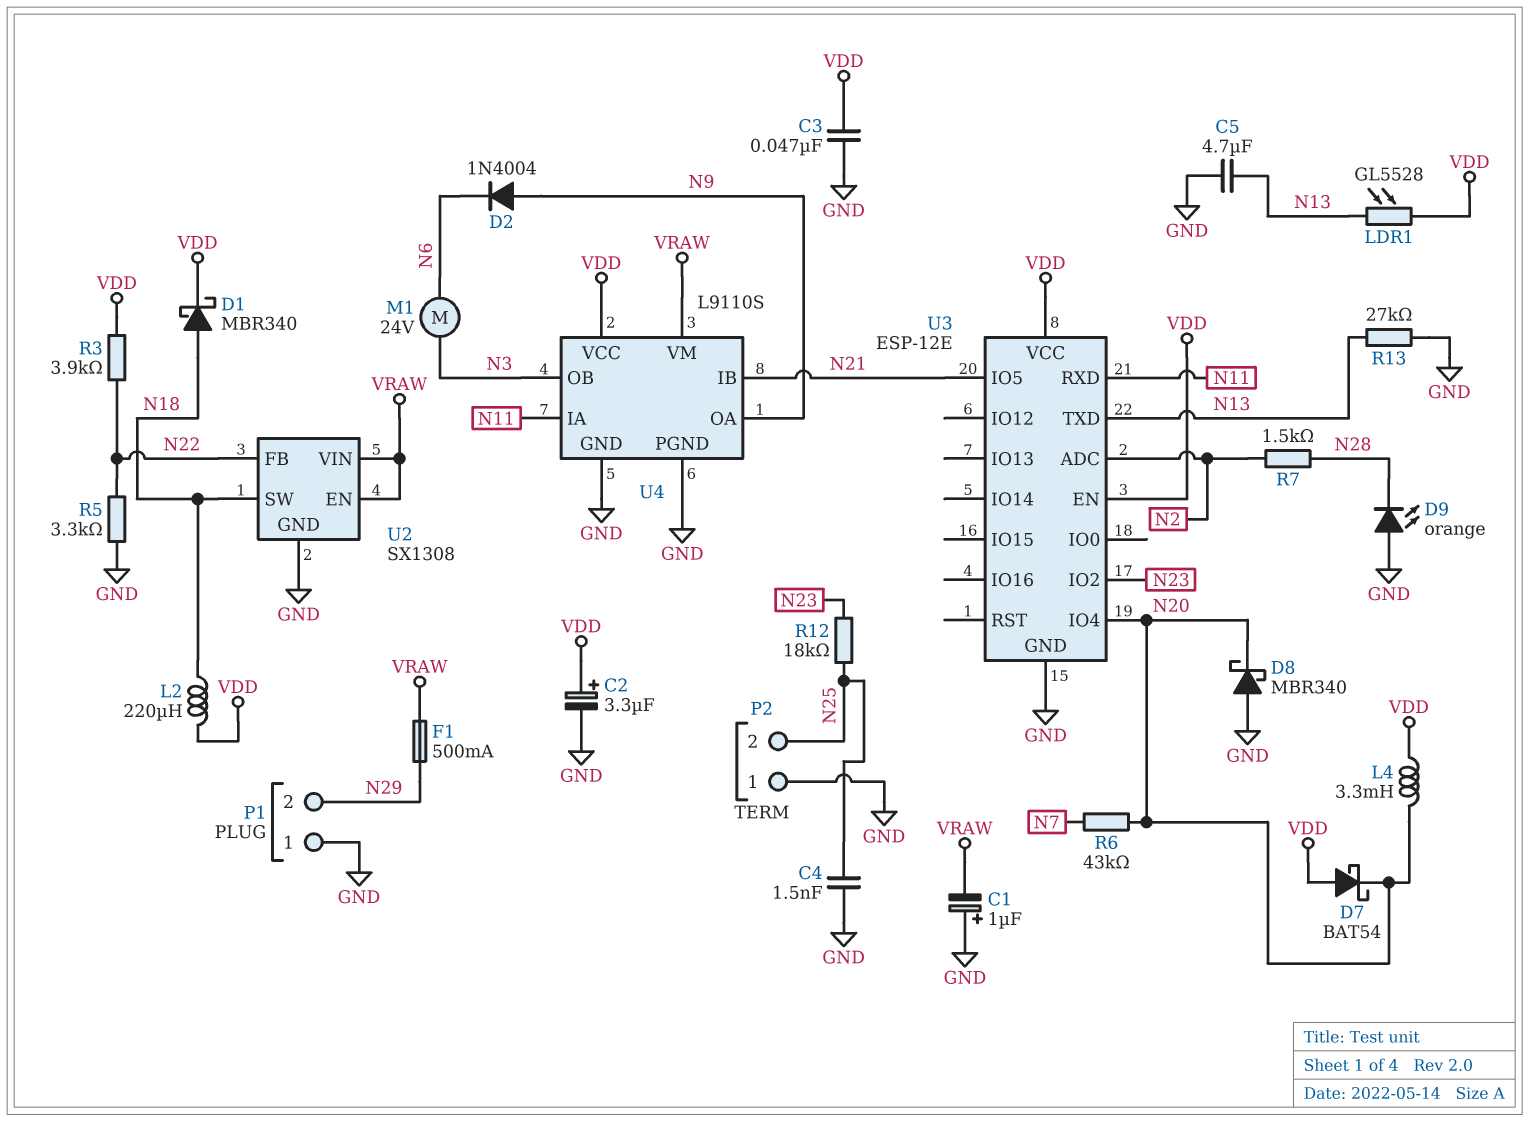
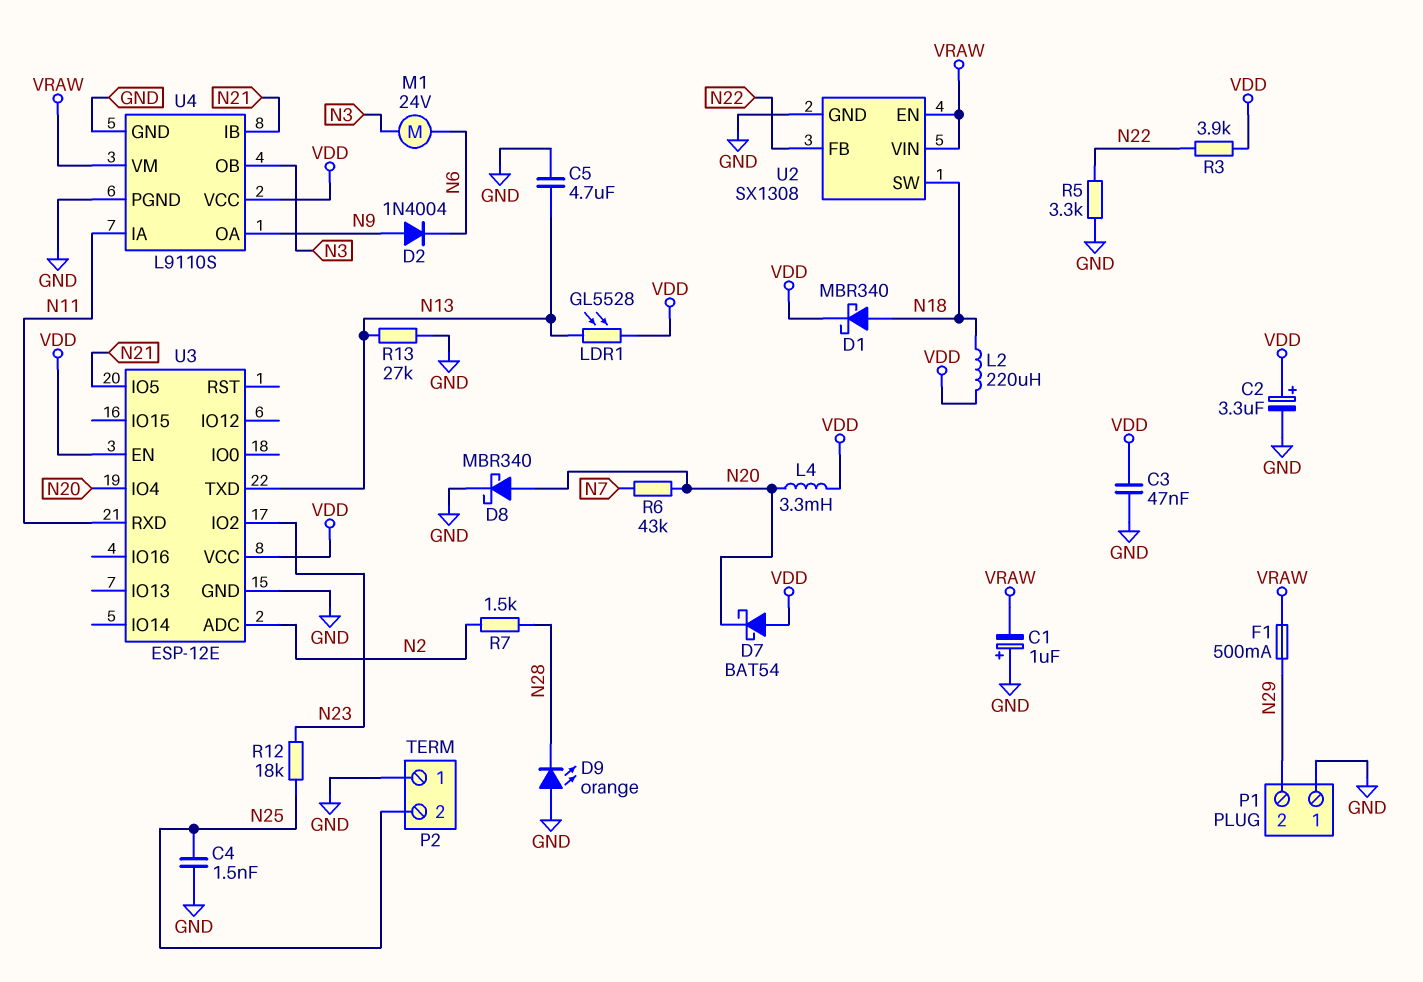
D8: schottky MBR340 (A GND, K N20) -> schottky MBR340 (A N20, K GND)

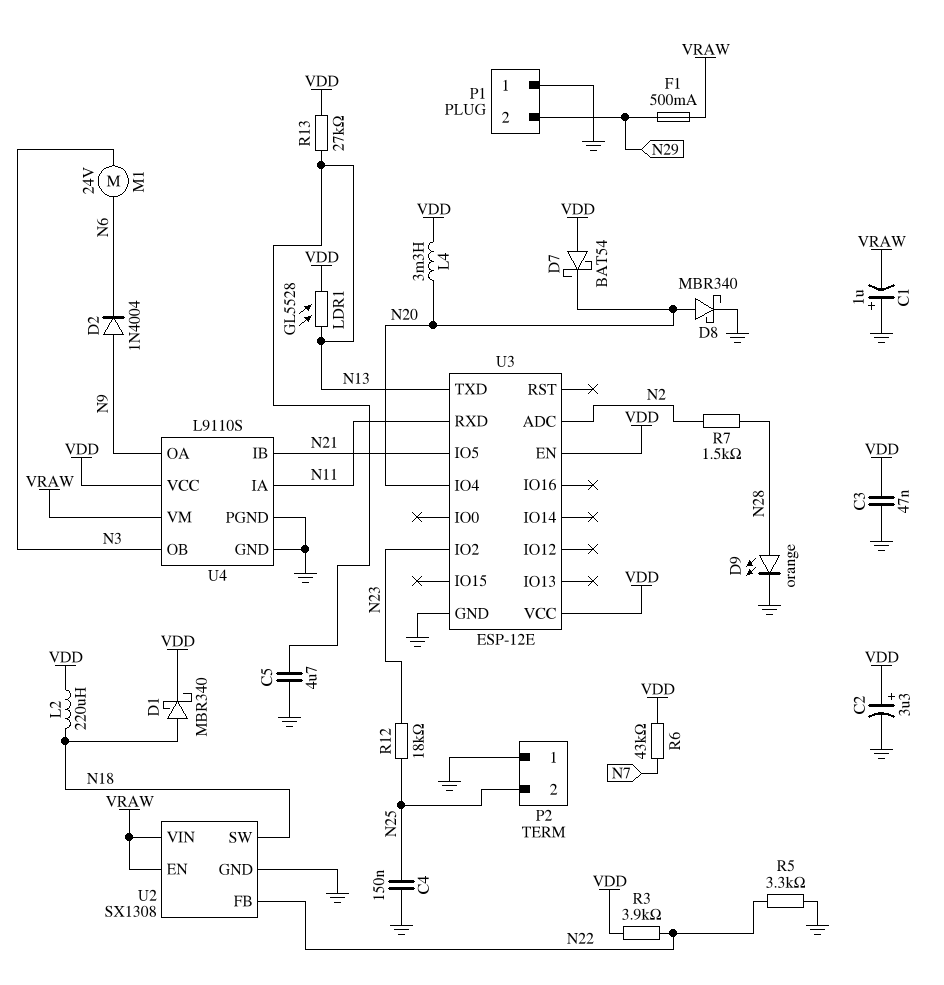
C4: 1.5nF (GND, N25) -> 150nF (GND, N25)
D9: LED orange (A GND, K N28) -> LED orange (A N28, K GND)
R6: 43k (N7, N20) -> 43k (N7, VDD)
R13: 27k (GND, N13) -> 27k (N13, VDD)

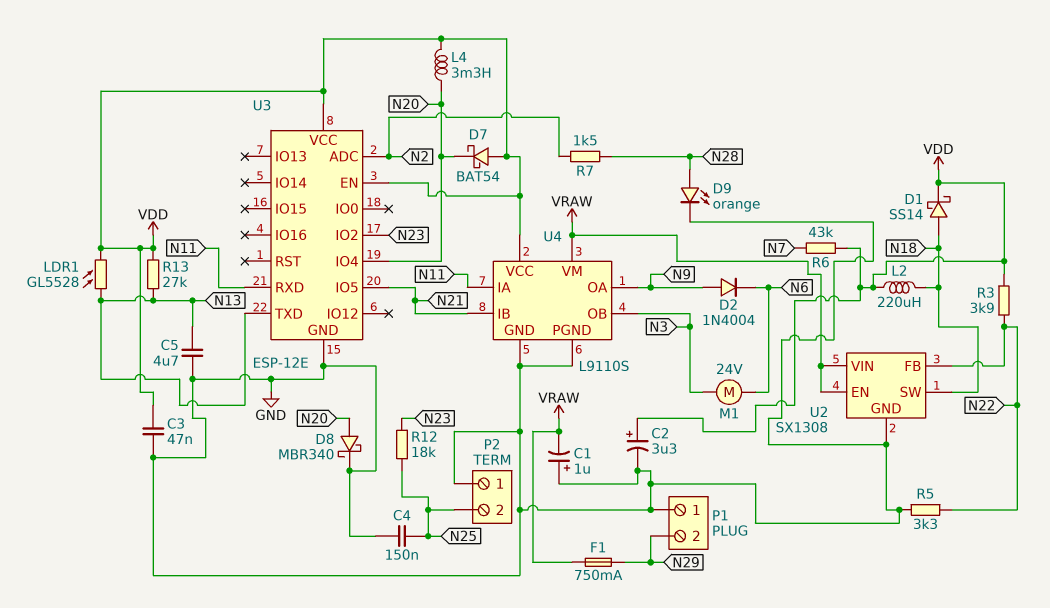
D1: schottky MBR340 (A N18, K VDD) -> schottky SS14 (A N18, K VDD)
F1: 500mA (N29, VRAW) -> 750mA (N29, VRAW)

